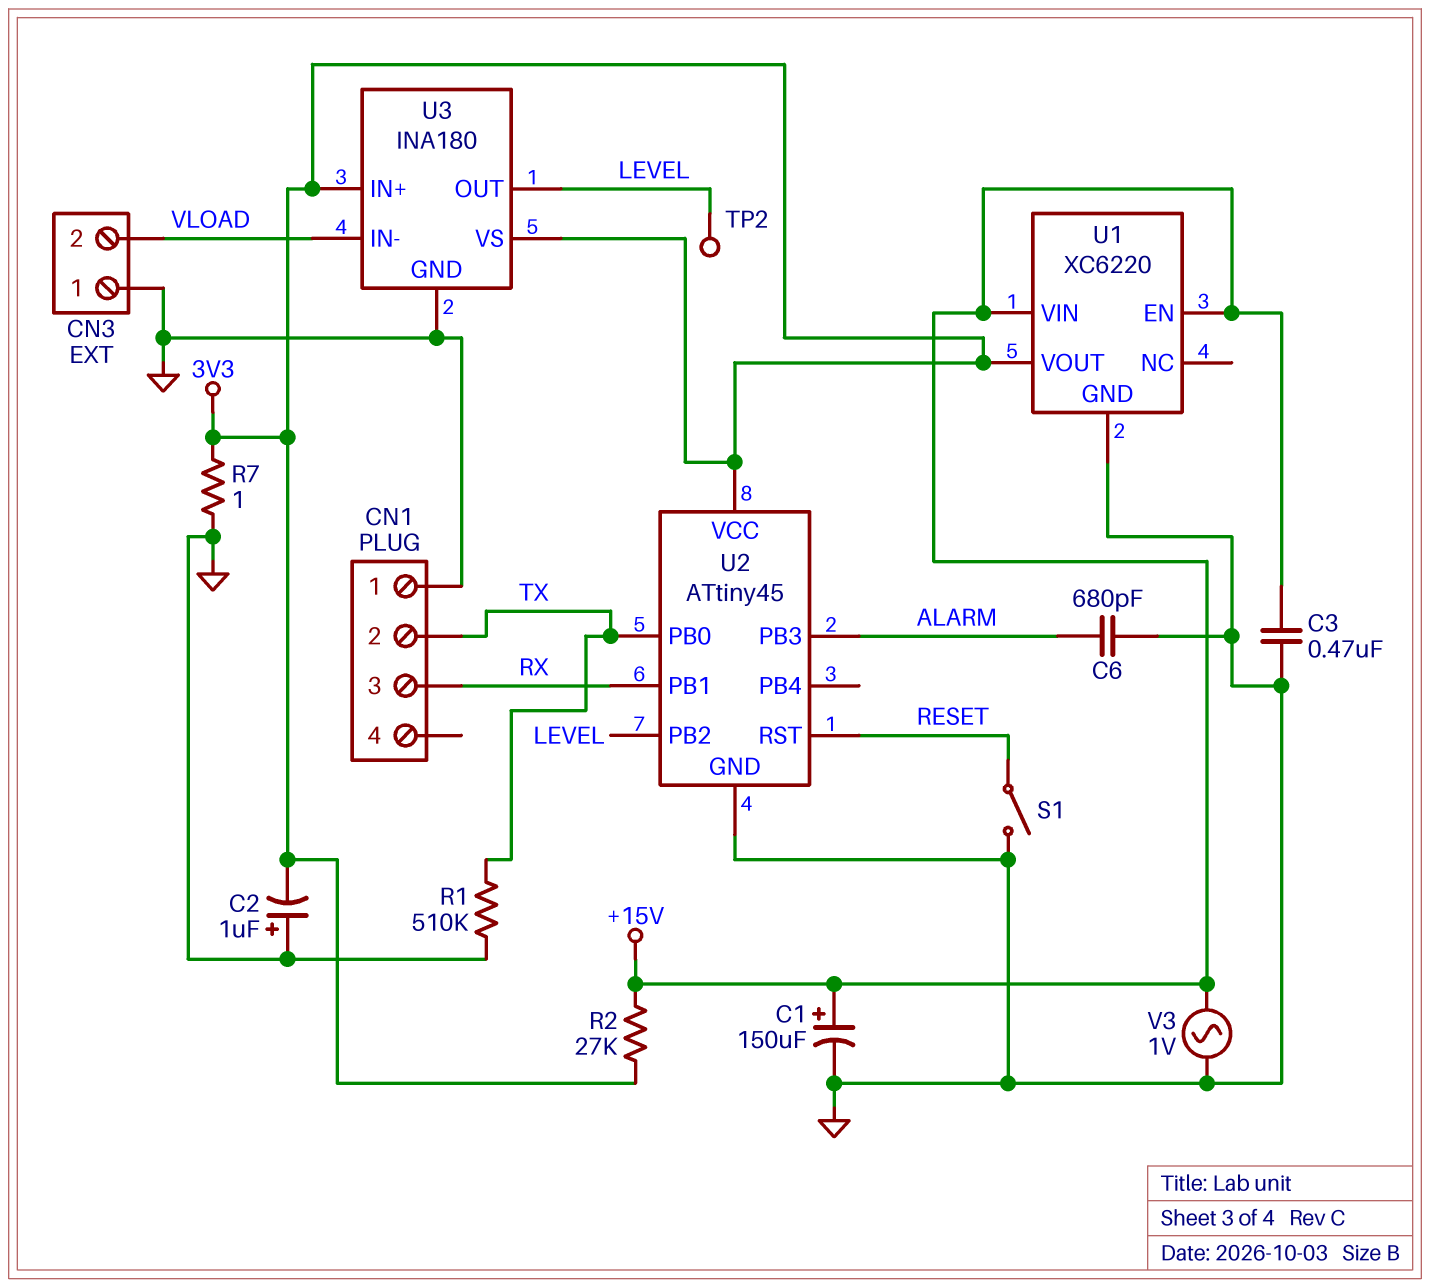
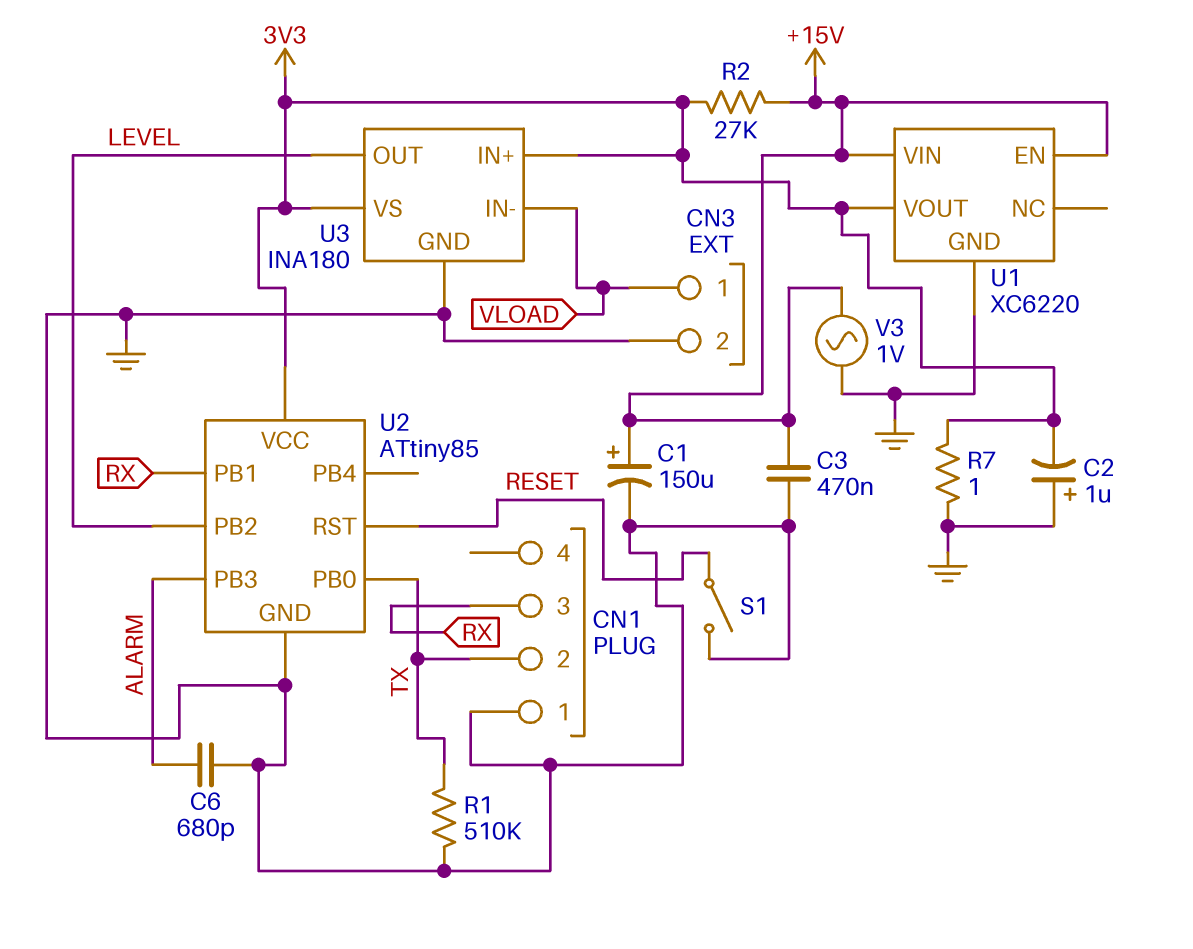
CN3 pin 1: GND -> VLOAD
CN3 pin 2: VLOAD -> GND
TP2: test point (LEVEL) -> none
U2: ATtiny45 -> ATtiny85

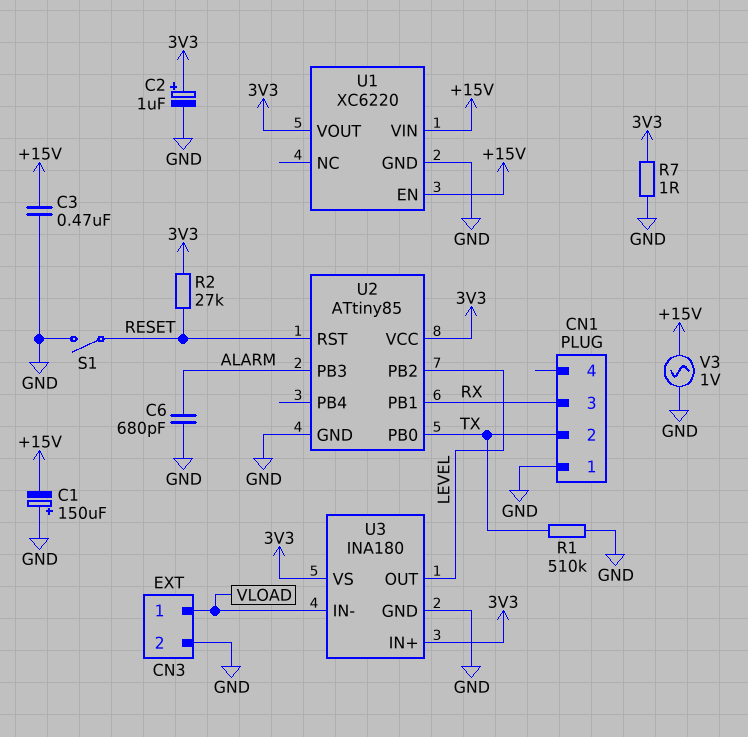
C1: 150uF (plus +15V, minus GND) -> 150uF (plus GND, minus +15V)
C2: 1uF (plus GND, minus 3V3) -> 1uF (plus 3V3, minus GND)
R2: 27k (+15V, 3V3) -> 27k (3V3, RESET)

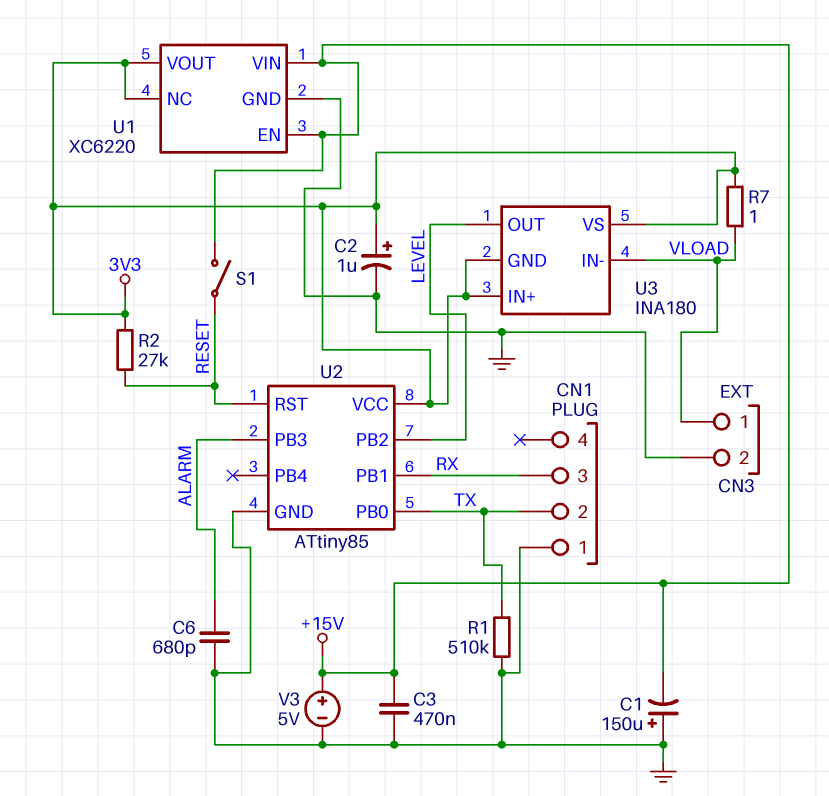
R7: 1 (3V3, GND) -> 1 (3V3, VLOAD)
S1: switch (GND, RESET) -> switch (+15V, RESET)
U1 pin NC: none -> 3V3
U3 pin GND: GND -> 3V3
V3: AC 1V (+15V, GND) -> 5V (plus +15V, minus GND)

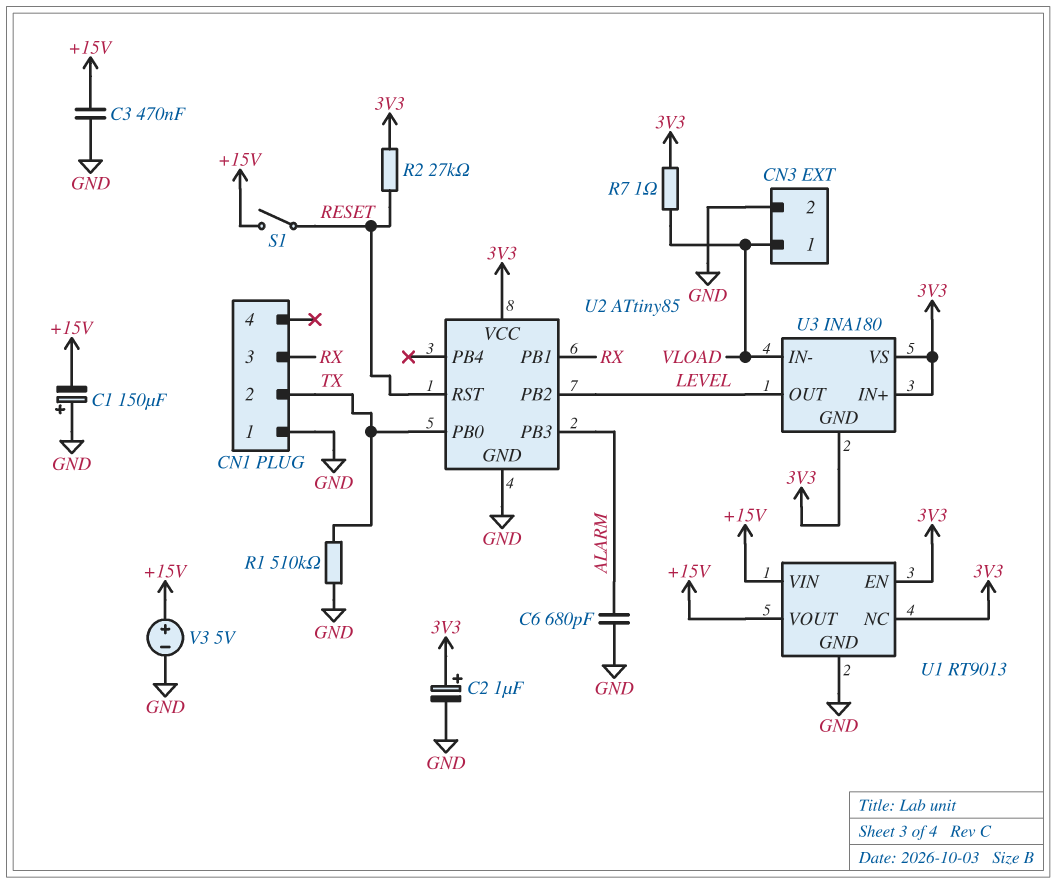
U1: XC6220 -> RT9013
U1 pin EN: +15V -> 3V3
U1 pin VOUT: 3V3 -> +15V

